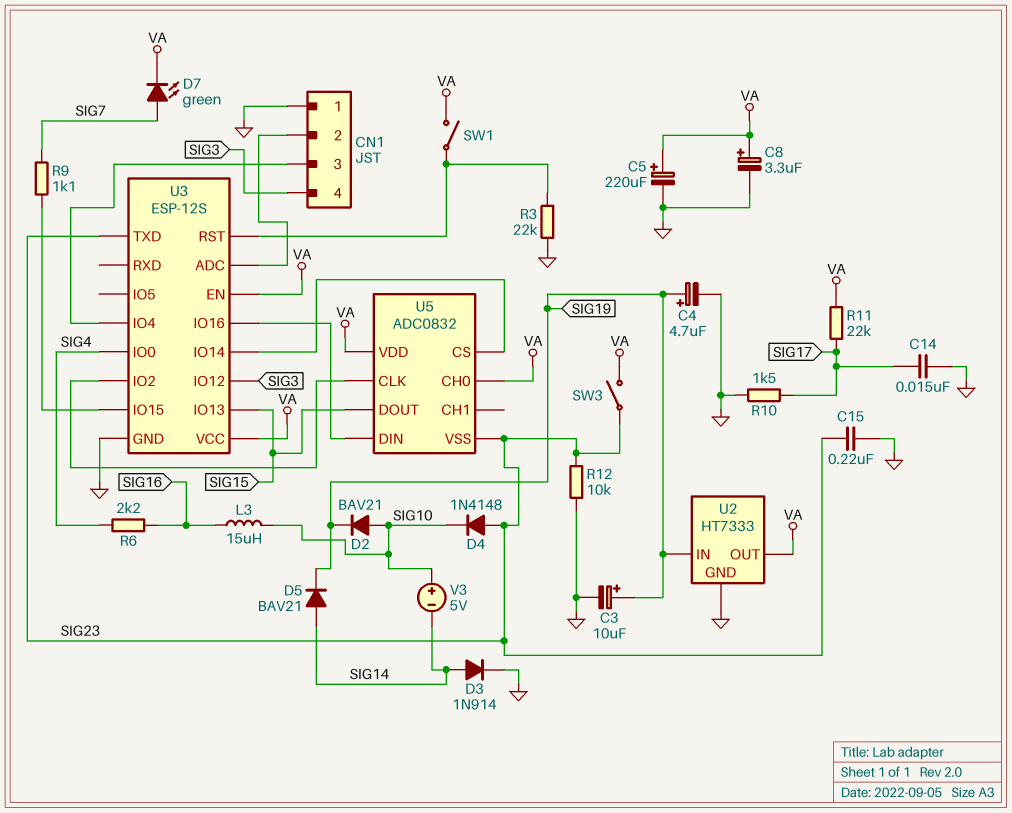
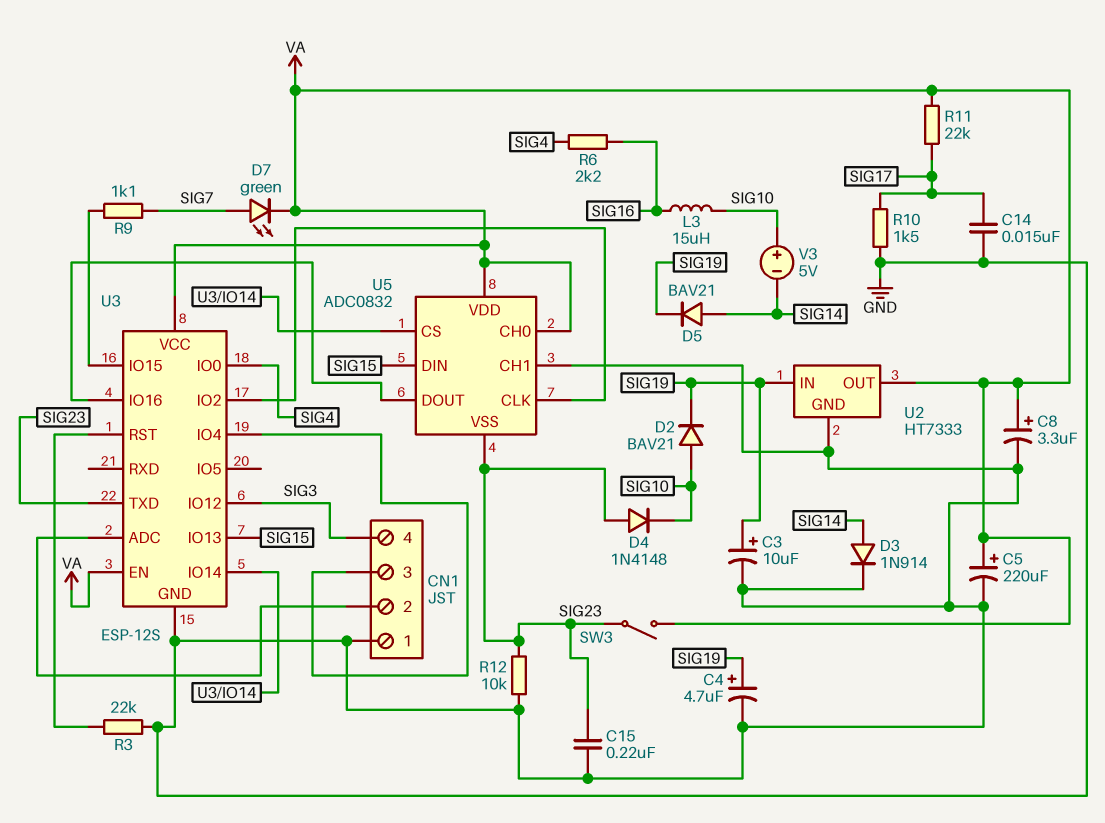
SW1: switch (U3/RST, VA) -> none
U5 pin CH1: none -> GND
U5 pin DIN: U3/IO16 -> SIG15
U5 pin DOUT: SIG15 -> U3/IO16

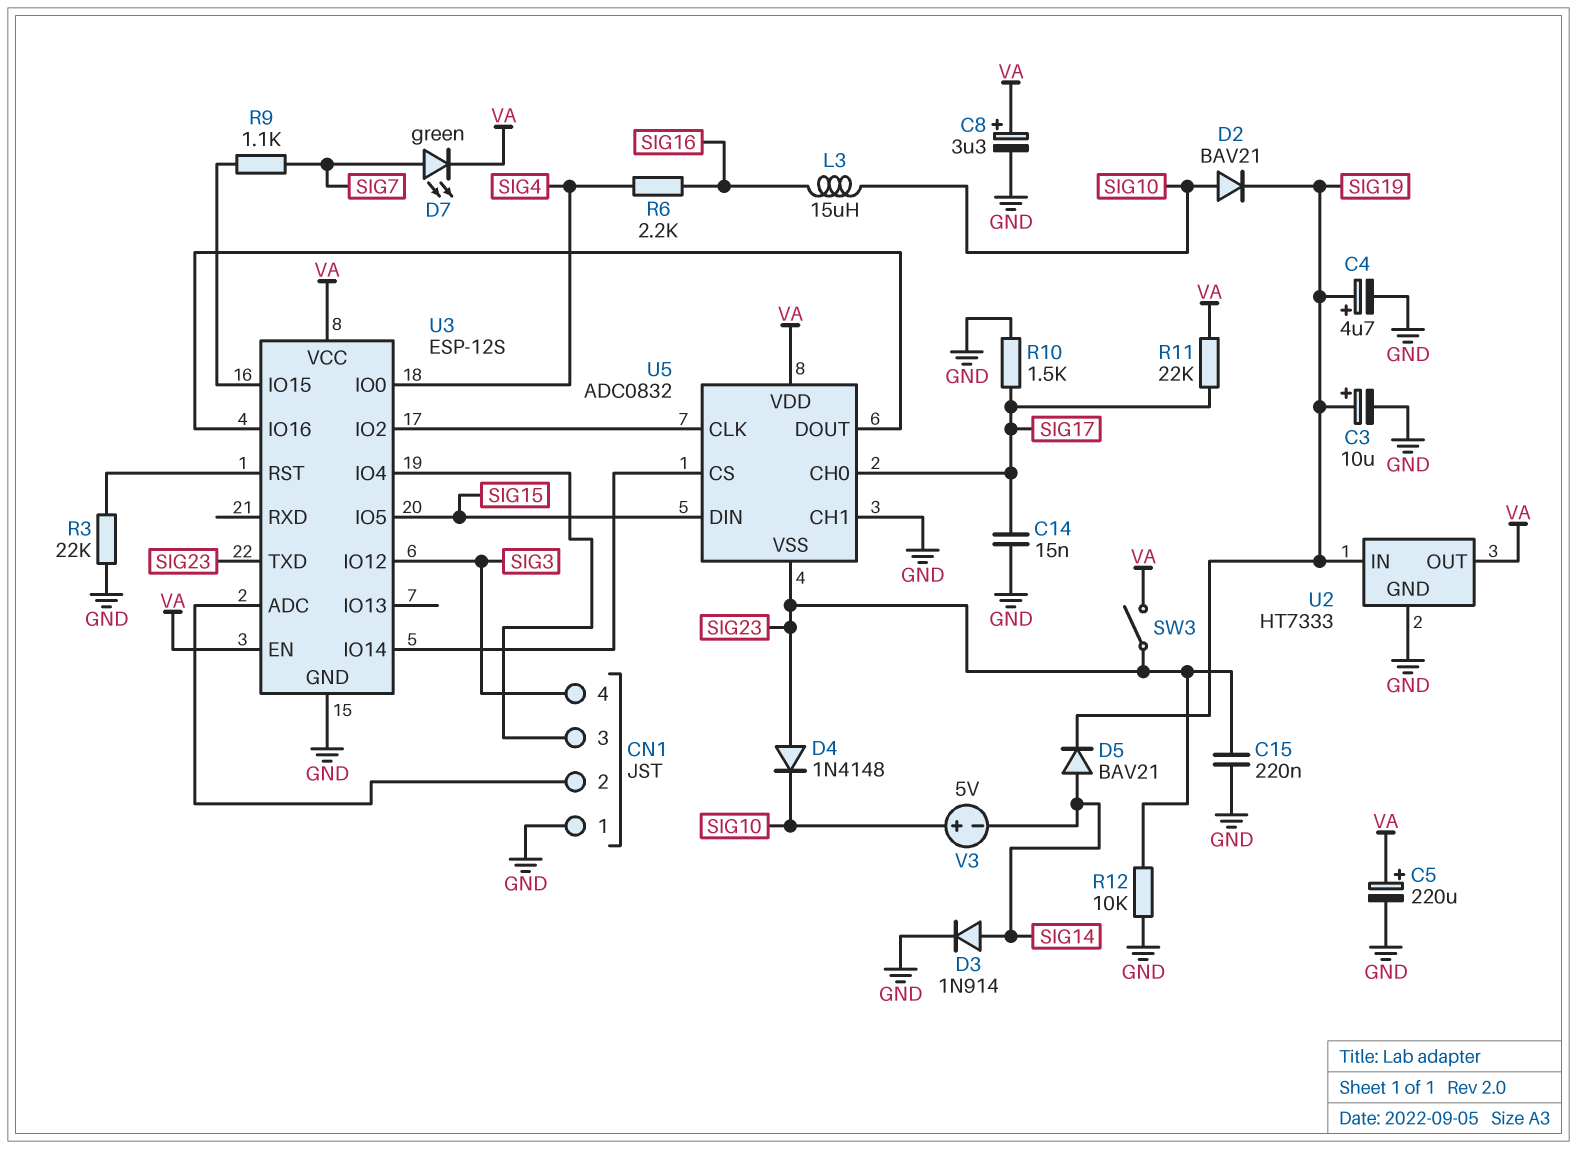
U3 pin IO5: none -> SIG15
U3 pin IO13: SIG15 -> none
U5 pin CH0: VA -> SIG17

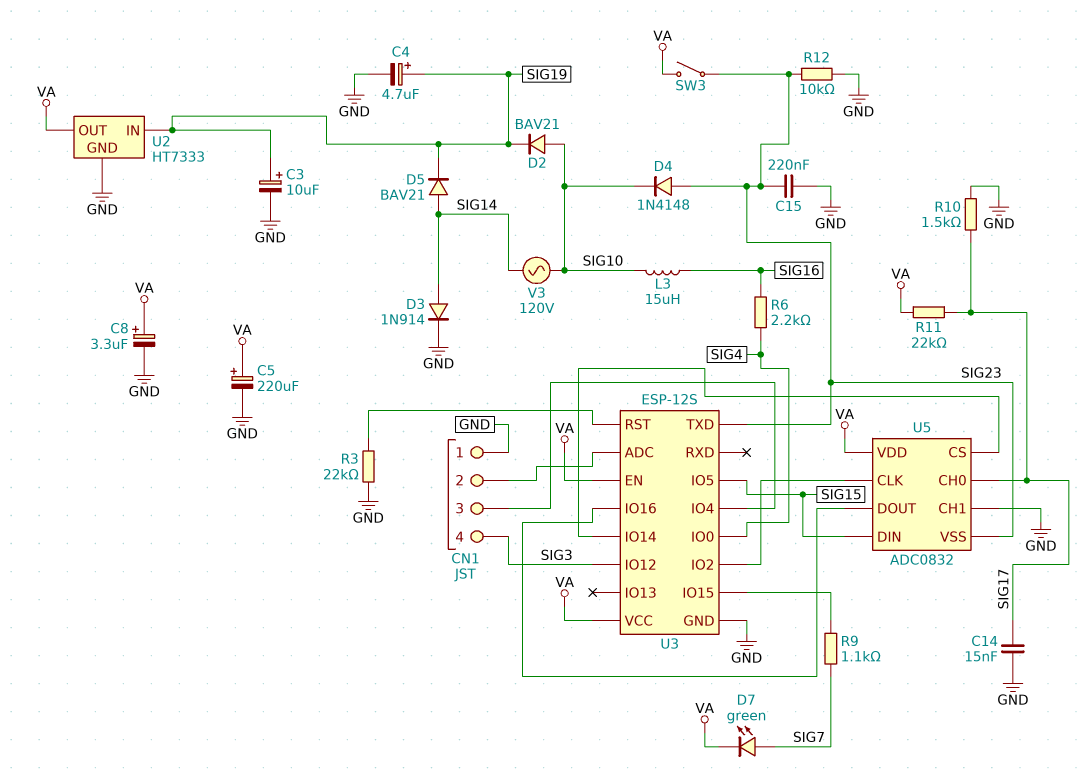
V3: 5V (plus SIG10, minus SIG14) -> AC 120V (SIG10, SIG14)

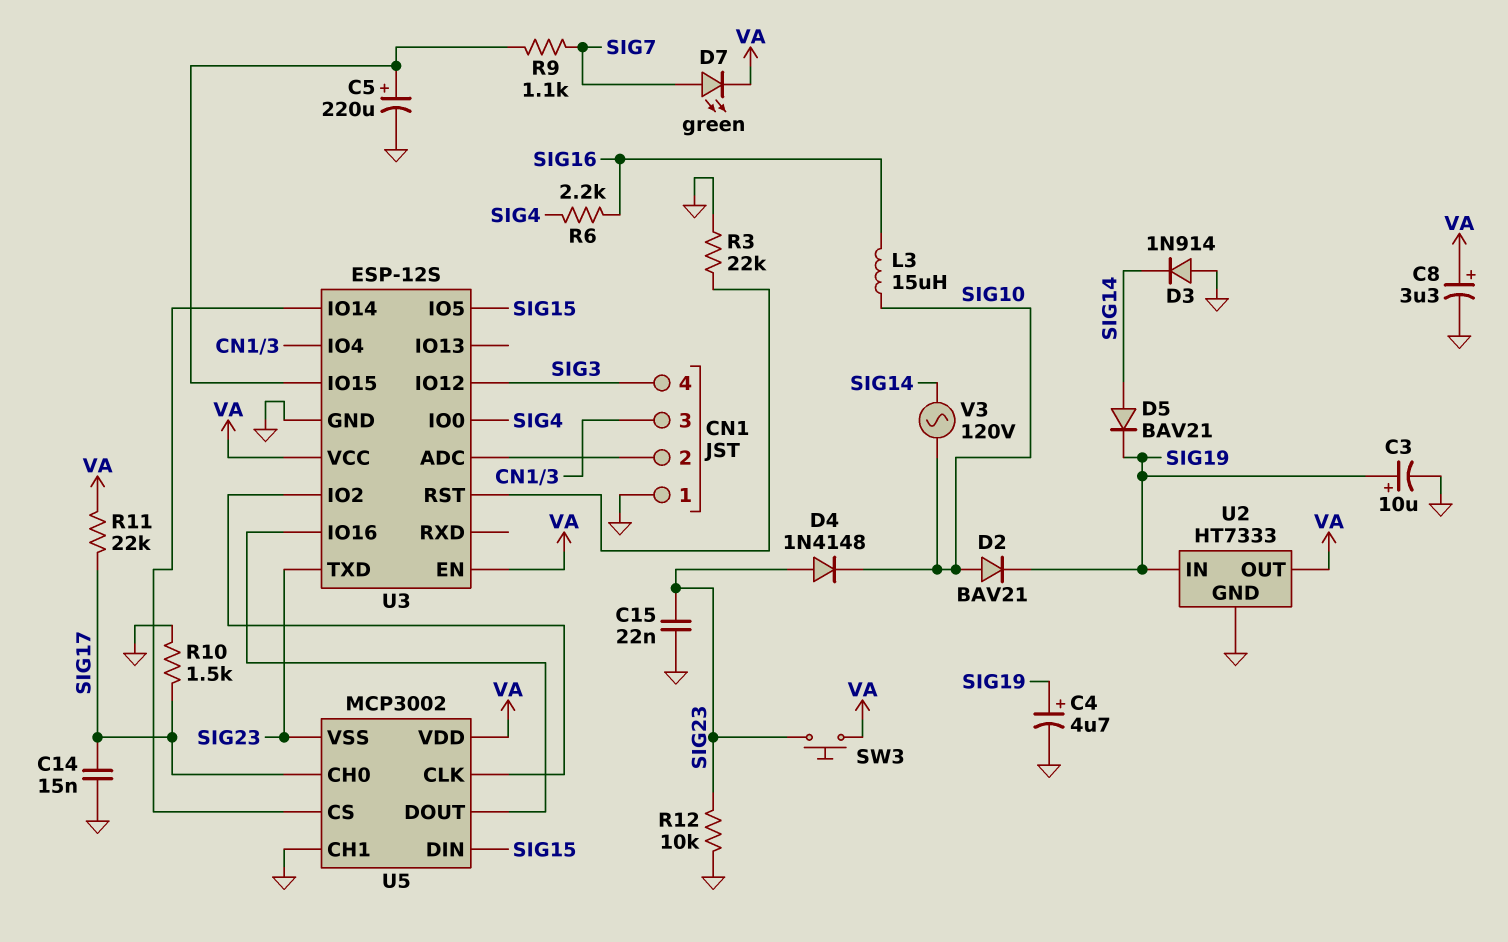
C5: 220uF (plus VA, minus GND) -> 220uF (plus U3/IO15, minus GND)
C15: 220nF (GND, SIG23) -> 22nF (GND, SIG23)
D3: diode 1N914 (A SIG14, K GND) -> diode 1N914 (A GND, K SIG14)
SW3: switch (SIG23, VA) -> button (SIG23, VA)
U5: ADC0832 -> MCP3002

